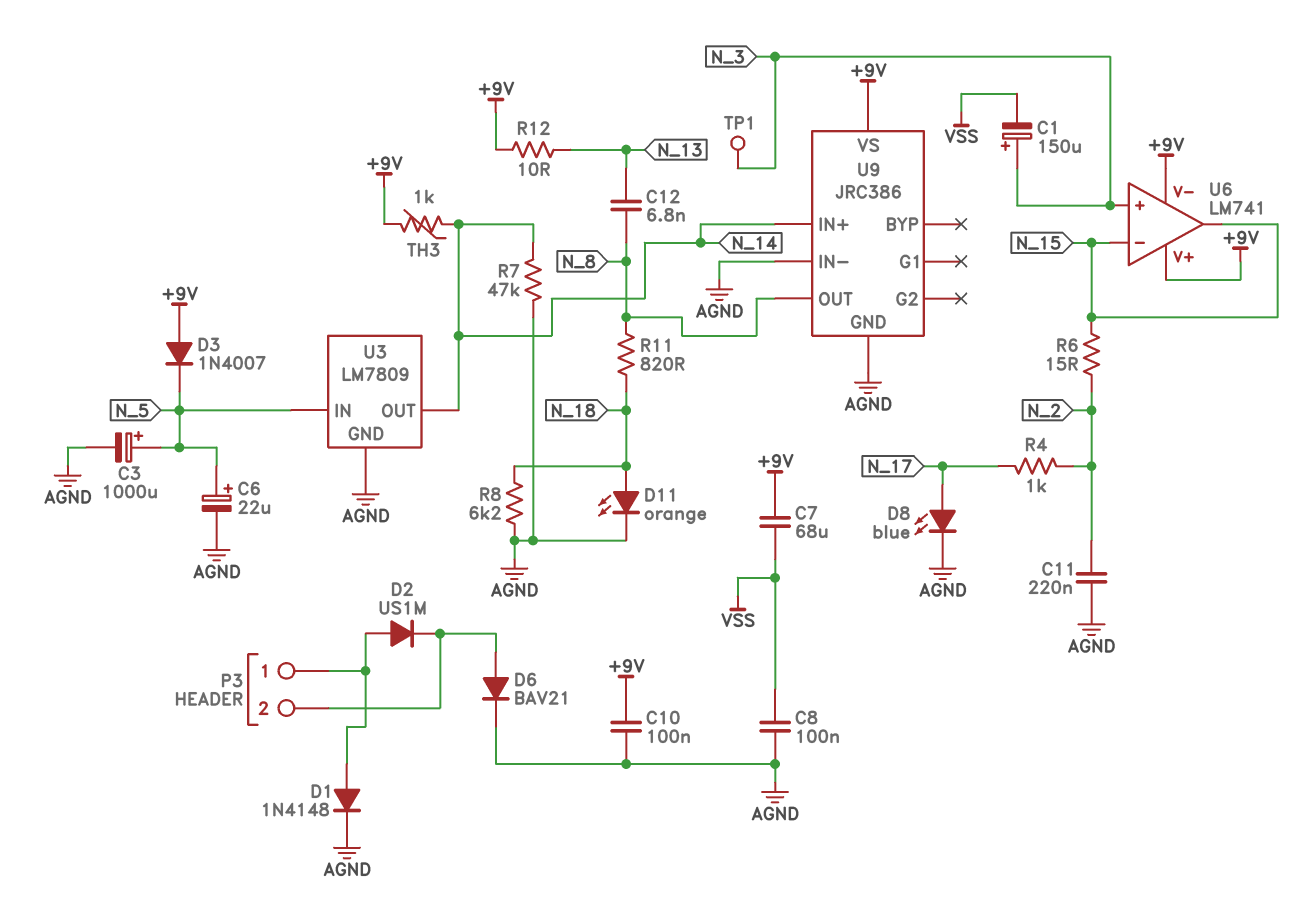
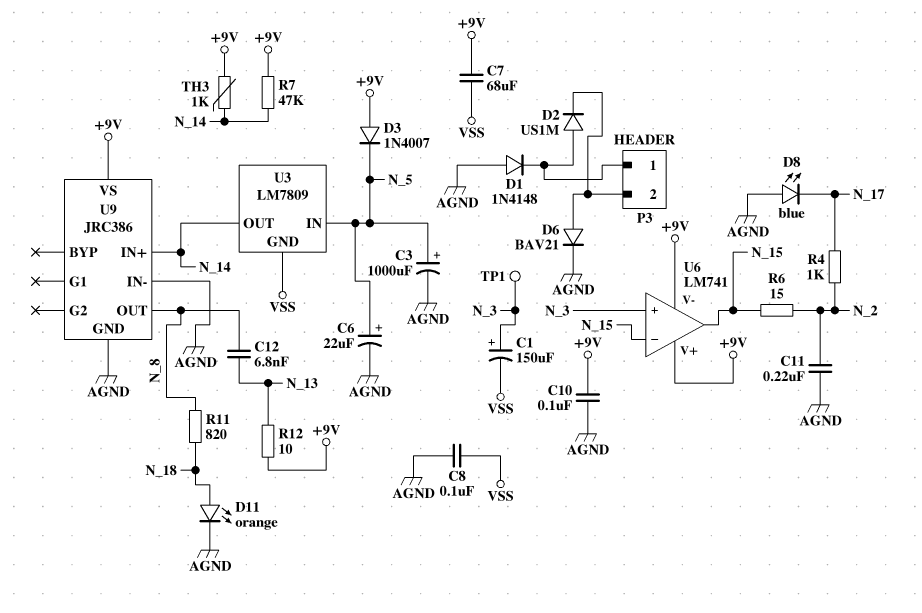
D1: diode 1N4148 (A P3/1, K AGND) -> diode 1N4148 (A AGND, K P3/1)
D8: LED blue (A N_17, K AGND) -> LED blue (A AGND, K N_17)
R7: 47k (AGND, N_14) -> 47k (+9V, N_14)
R8: 6.2k (AGND, N_18) -> none
U3 pin GND: AGND -> VSS

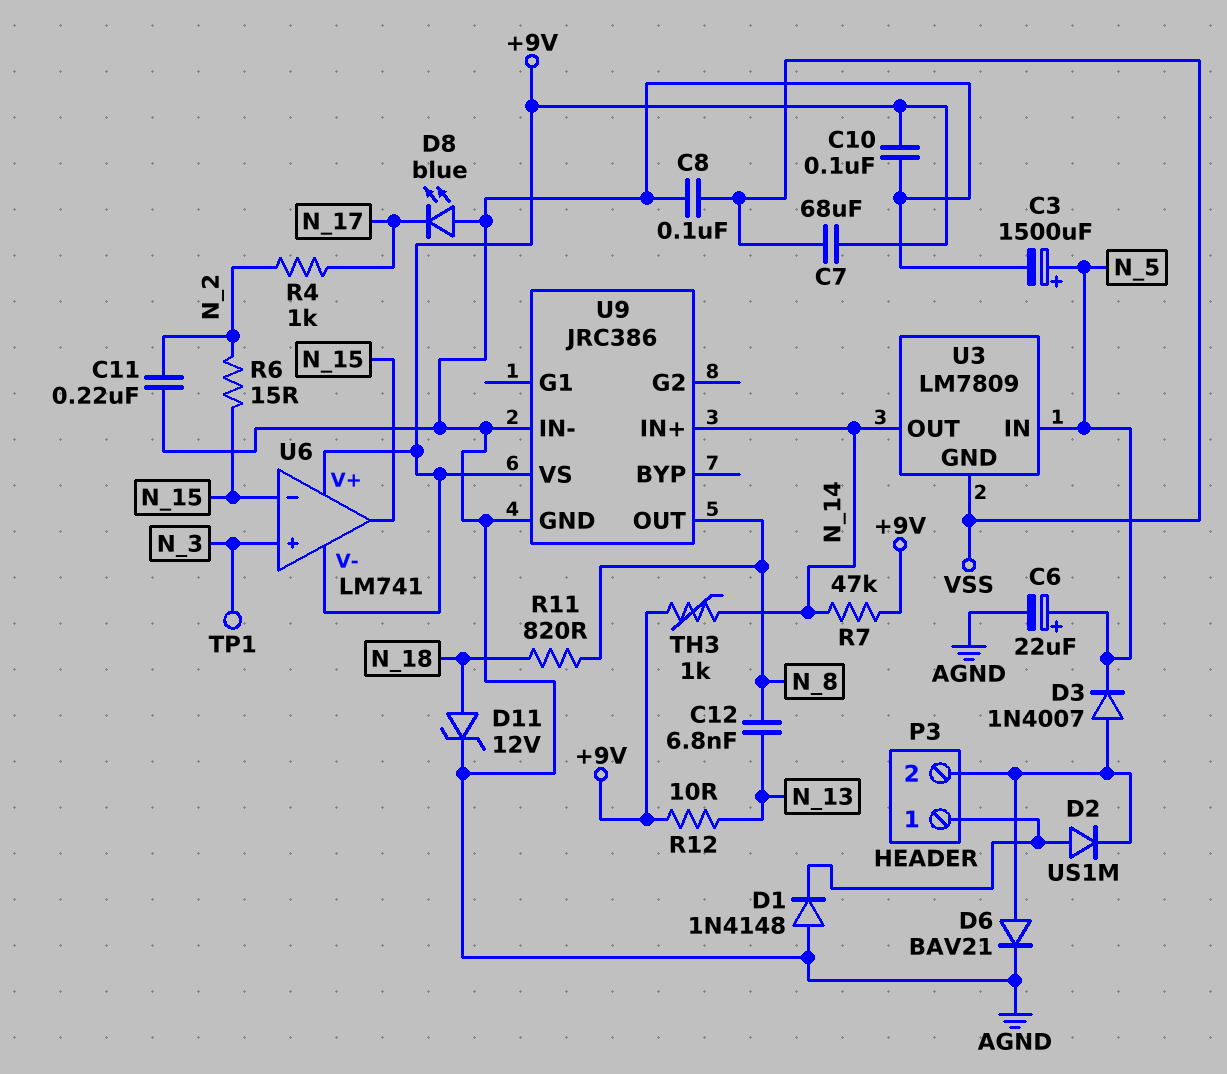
C1: 150uF (plus N_3, minus VSS) -> none
C3: 1000uF (plus N_5, minus AGND) -> 1500uF (plus N_5, minus AGND)
D3: diode 1N4007 (A +9V, K N_5) -> diode 1N4007 (A P3/2, K N_5)
D11: LED orange (A N_18, K AGND) -> zener 12V (A N_18, K AGND)

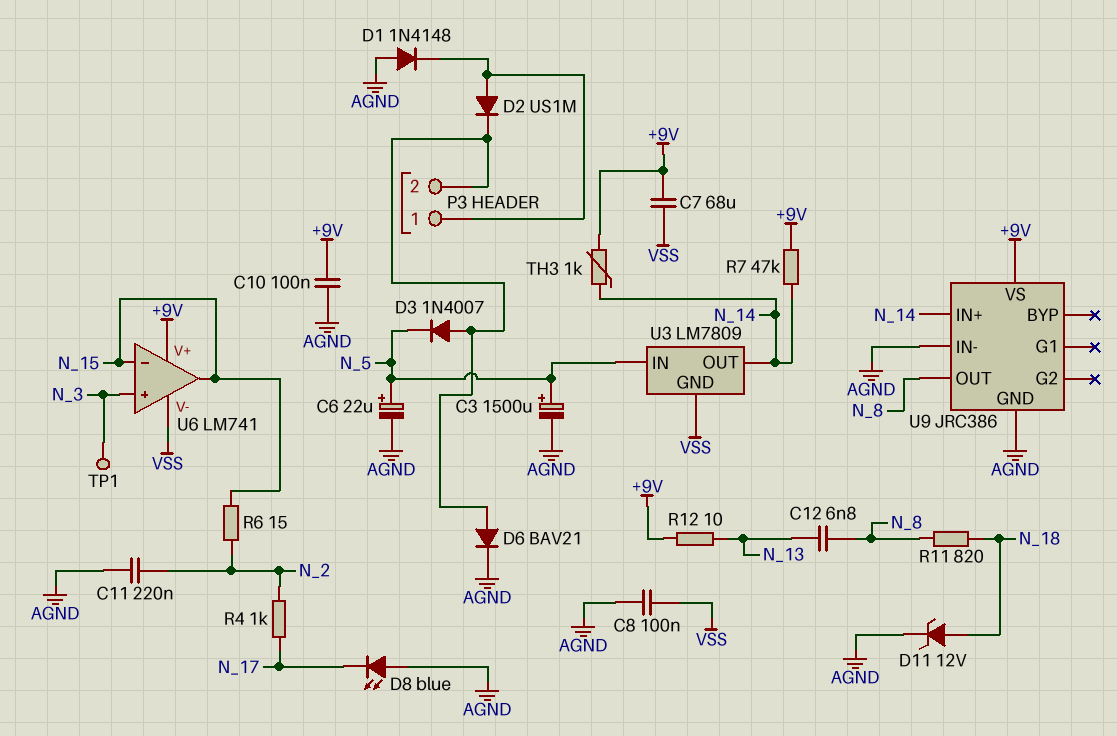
U6 pin V-: +9V -> VSS

